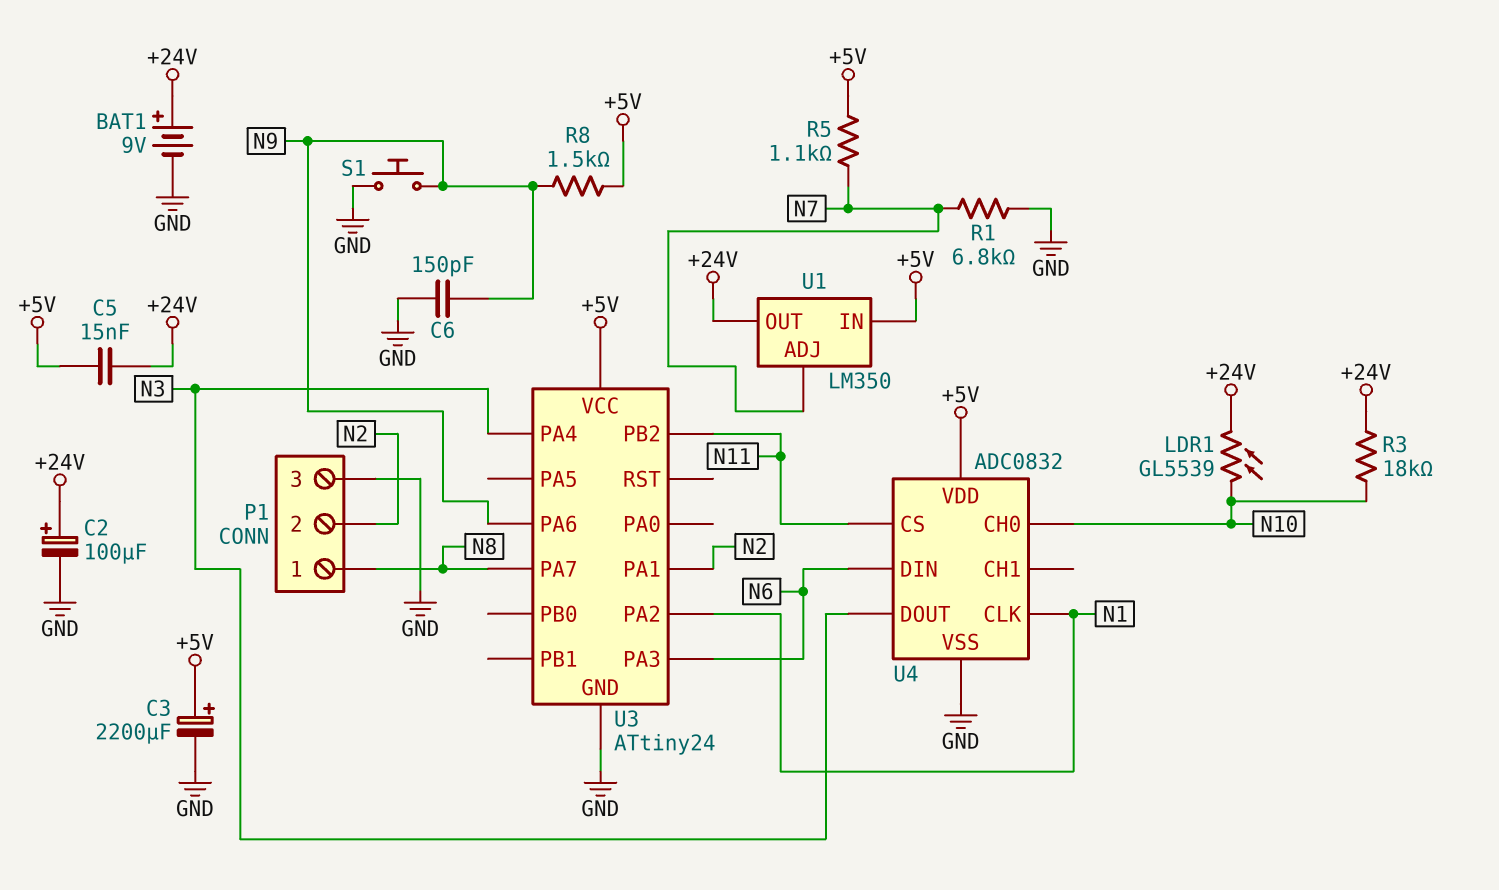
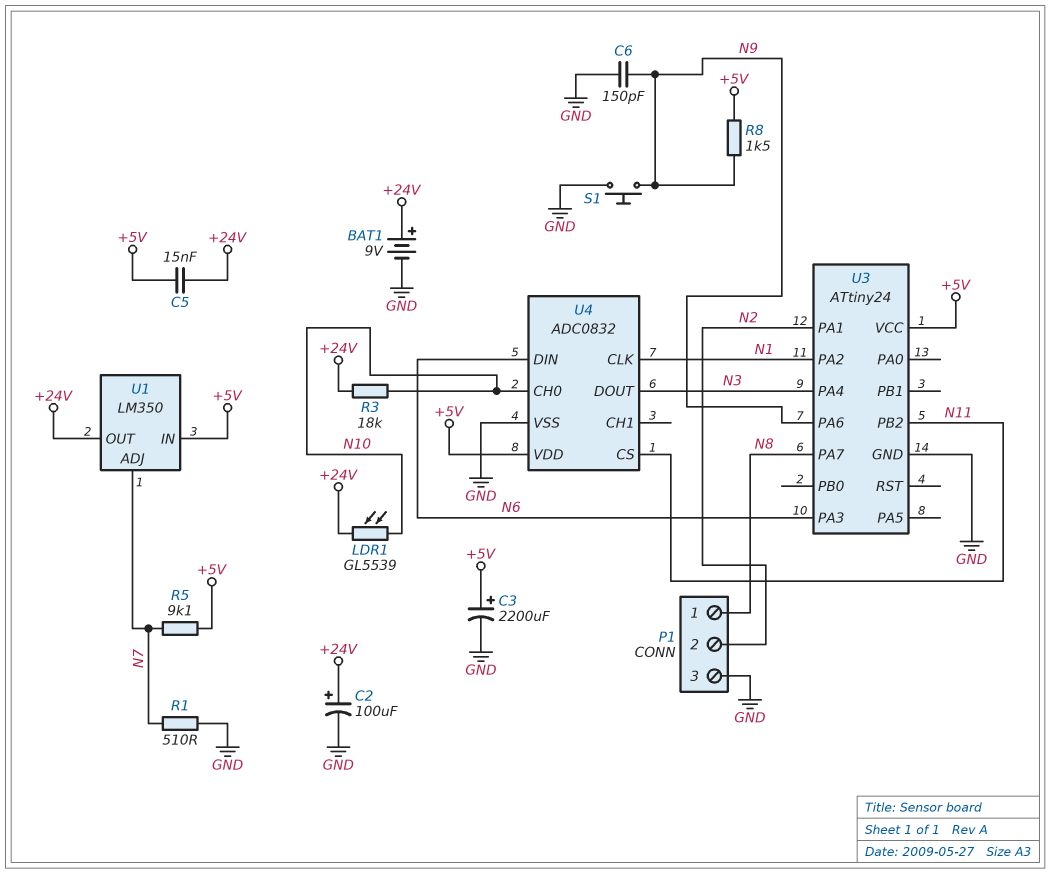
R1: 6.8k (GND, N7) -> 510 (GND, N7)
R5: 1.1k (+5V, N7) -> 9.1k (+5V, N7)

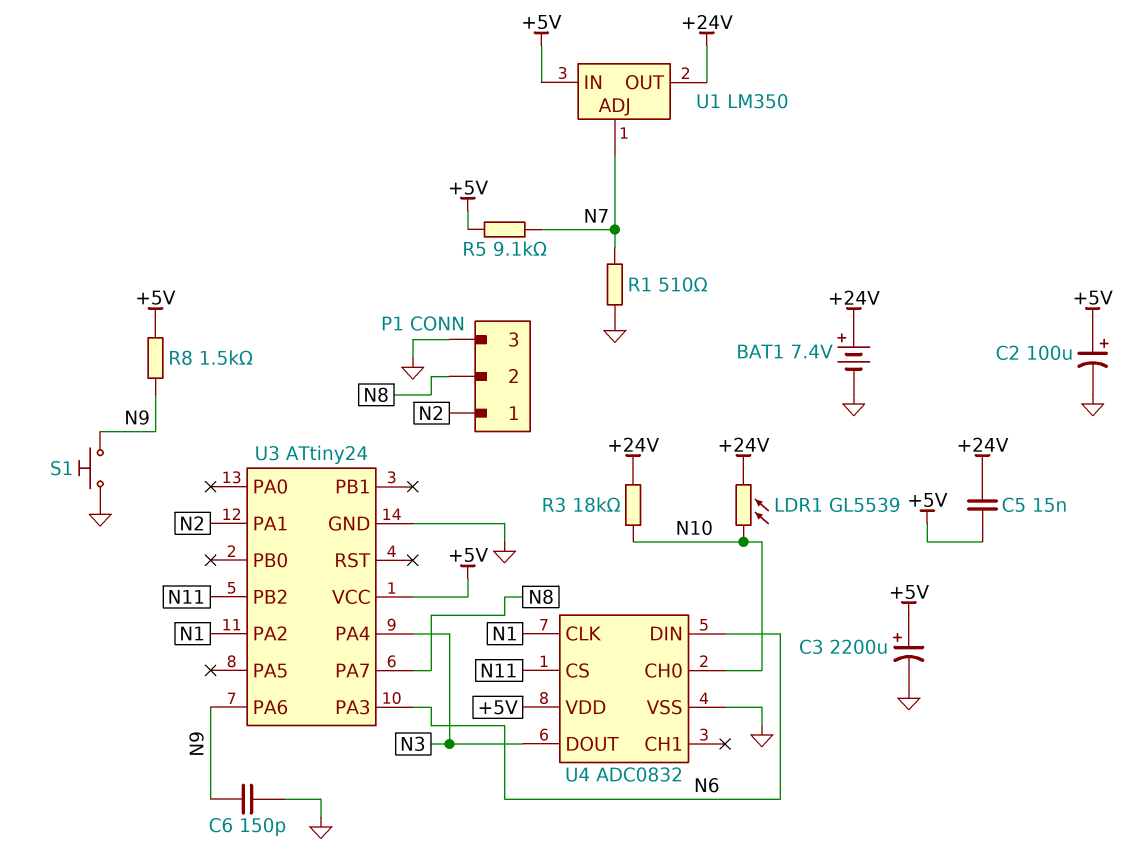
BAT1: 9V (plus +24V, minus GND) -> 7.4V (plus +24V, minus GND)
C2: 100uF (plus +24V, minus GND) -> 100uF (plus +5V, minus GND)
P1 pin 1: N8 -> N2
P1 pin 2: N2 -> N8

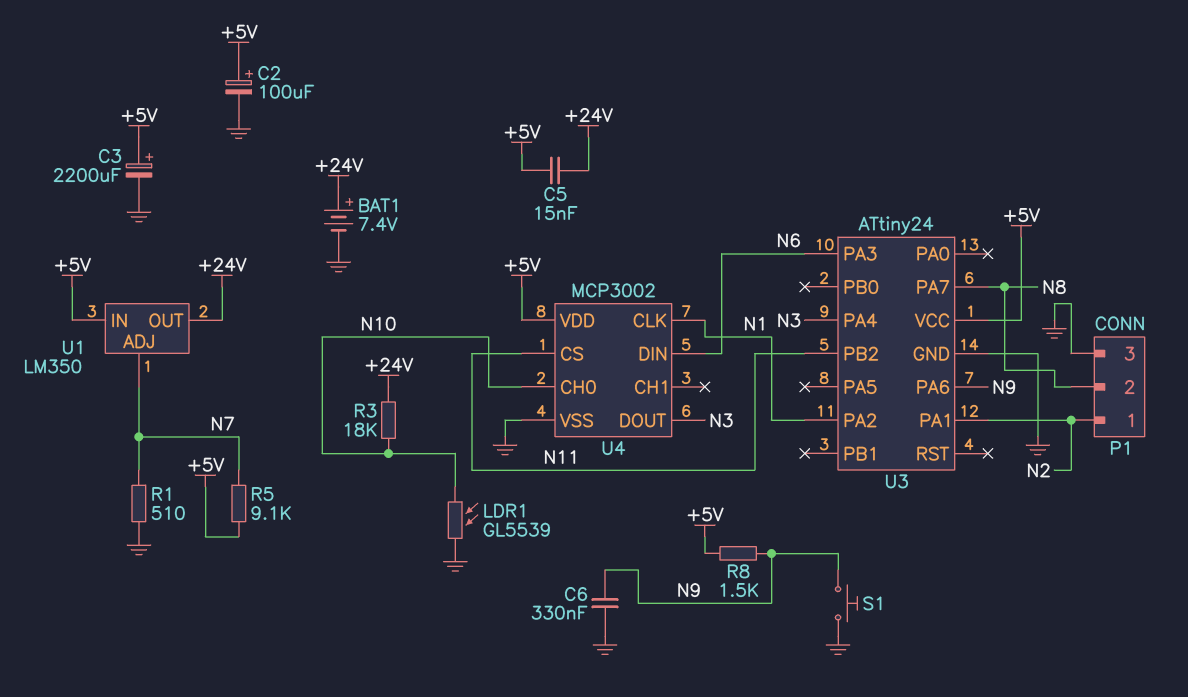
C6: 150pF (GND, N9) -> 330nF (GND, N9)
LDR1: GL5539 (+24V, N10) -> GL5539 (GND, N10)
U4: ADC0832 -> MCP3002

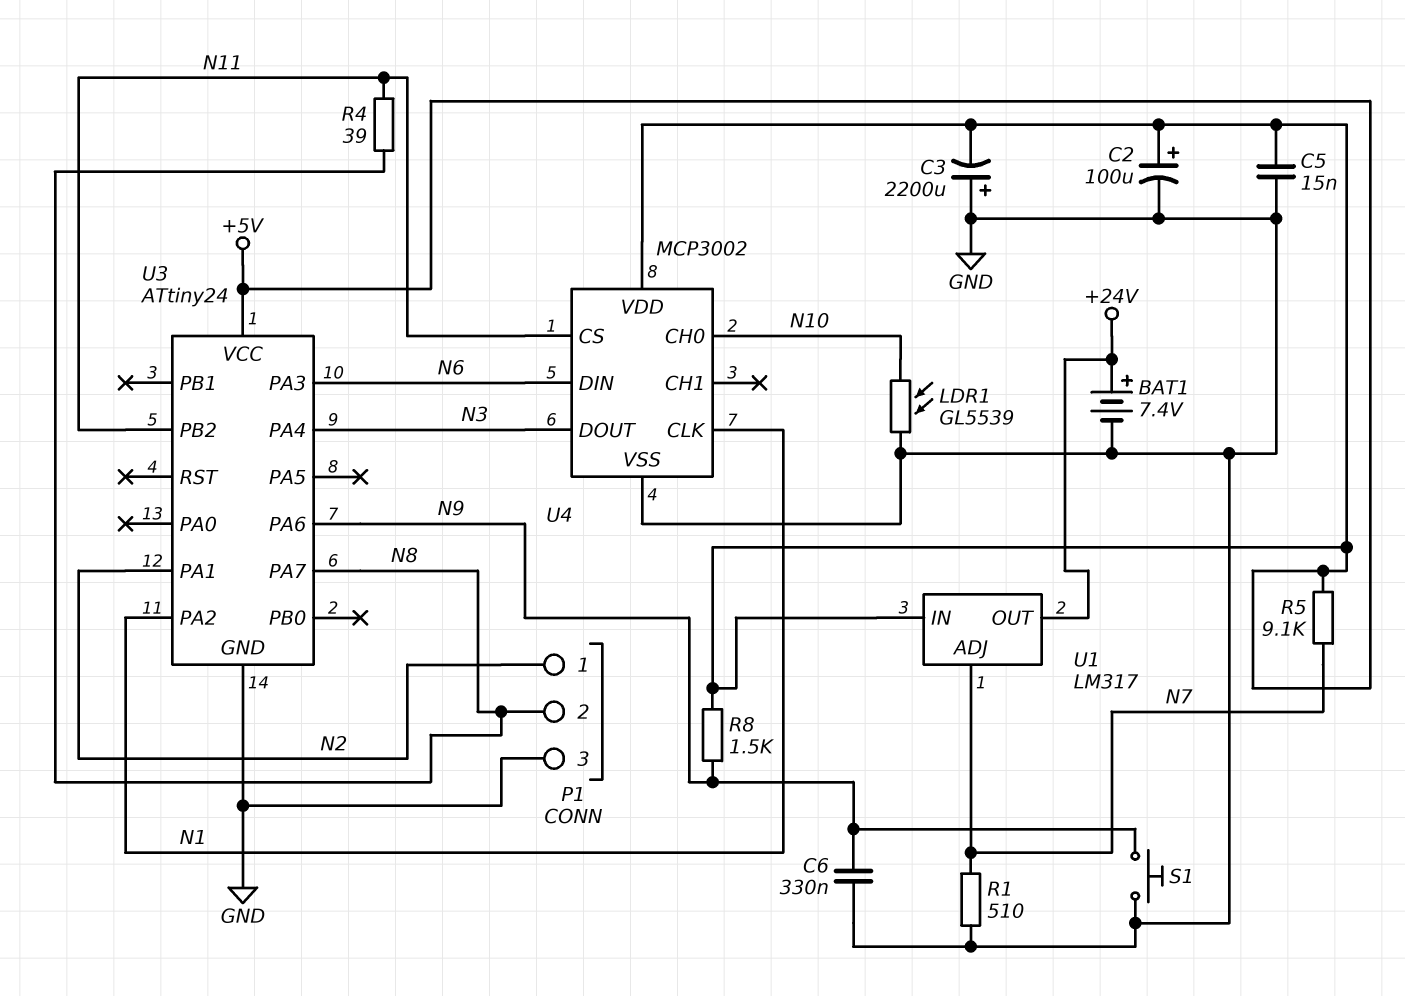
C3: 2200uF (plus +5V, minus GND) -> 2200uF (plus GND, minus +5V)
C5: 15nF (+5V, +24V) -> 15nF (+5V, GND)
R3: 18k (+24V, N10) -> none
R4: none -> 39 (N8, N11)
U1: LM350 -> LM317

